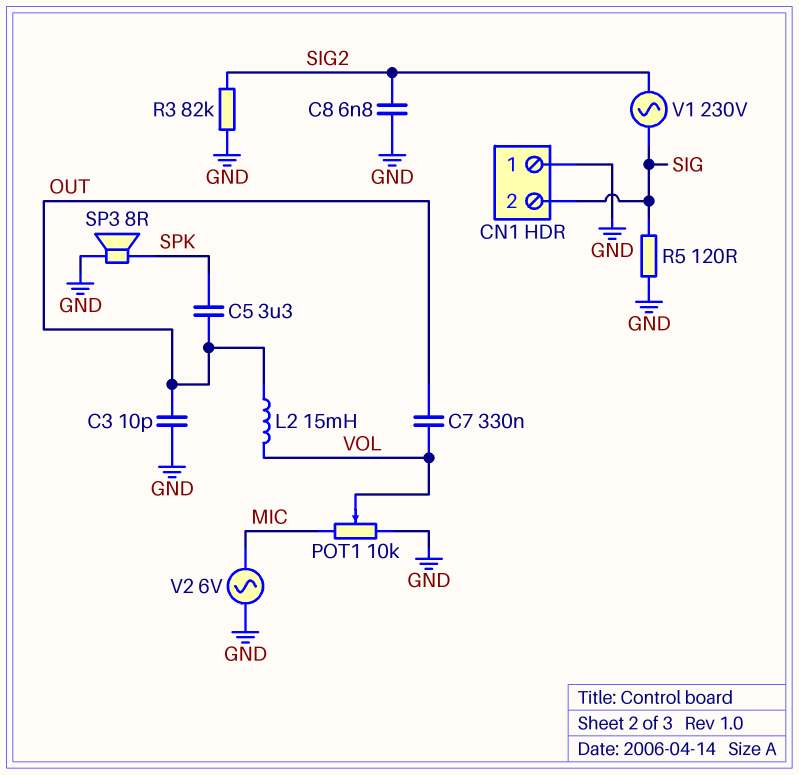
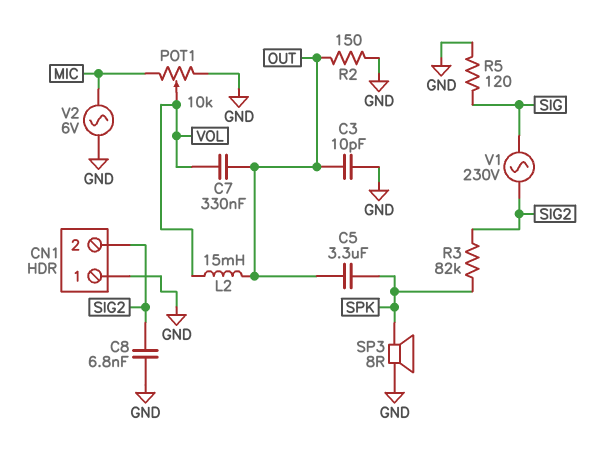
CN1 pin 2: SIG -> SIG2
R2: none -> 150 (GND, OUT)
R3: 82k (GND, SIG2) -> 82k (SIG2, SPK)

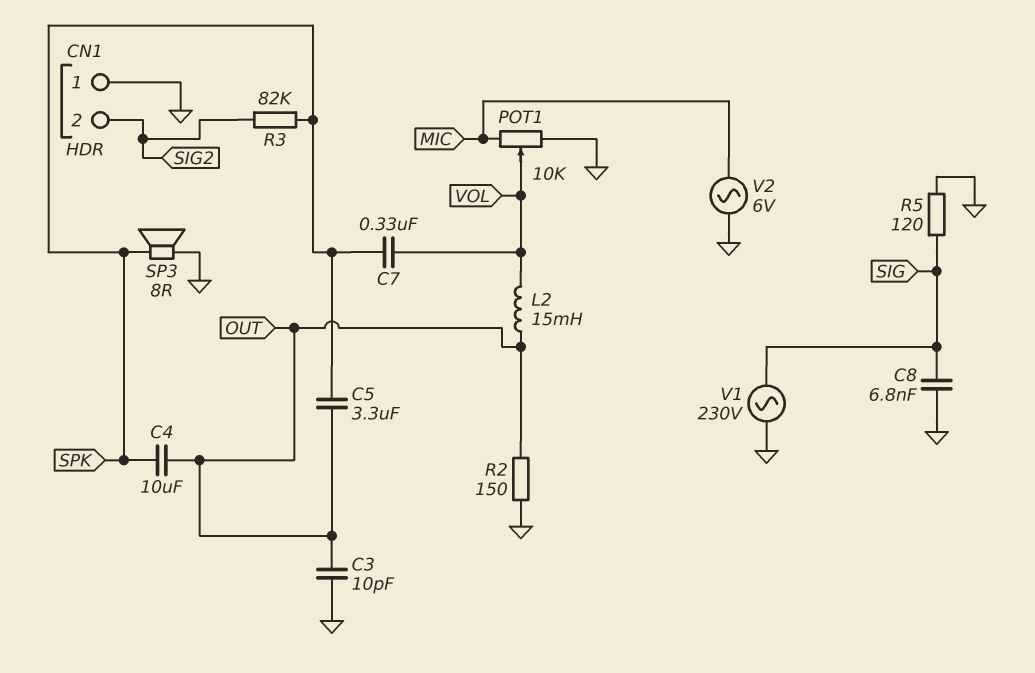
C4: none -> 10uF (OUT, SPK)
C7: 330nF (OUT, VOL) -> 330nF (SPK, VOL)
C8: 6.8nF (GND, SIG2) -> 6.8nF (GND, SIG)
V1: AC 230V (SIG, SIG2) -> AC 230V (GND, SIG)

